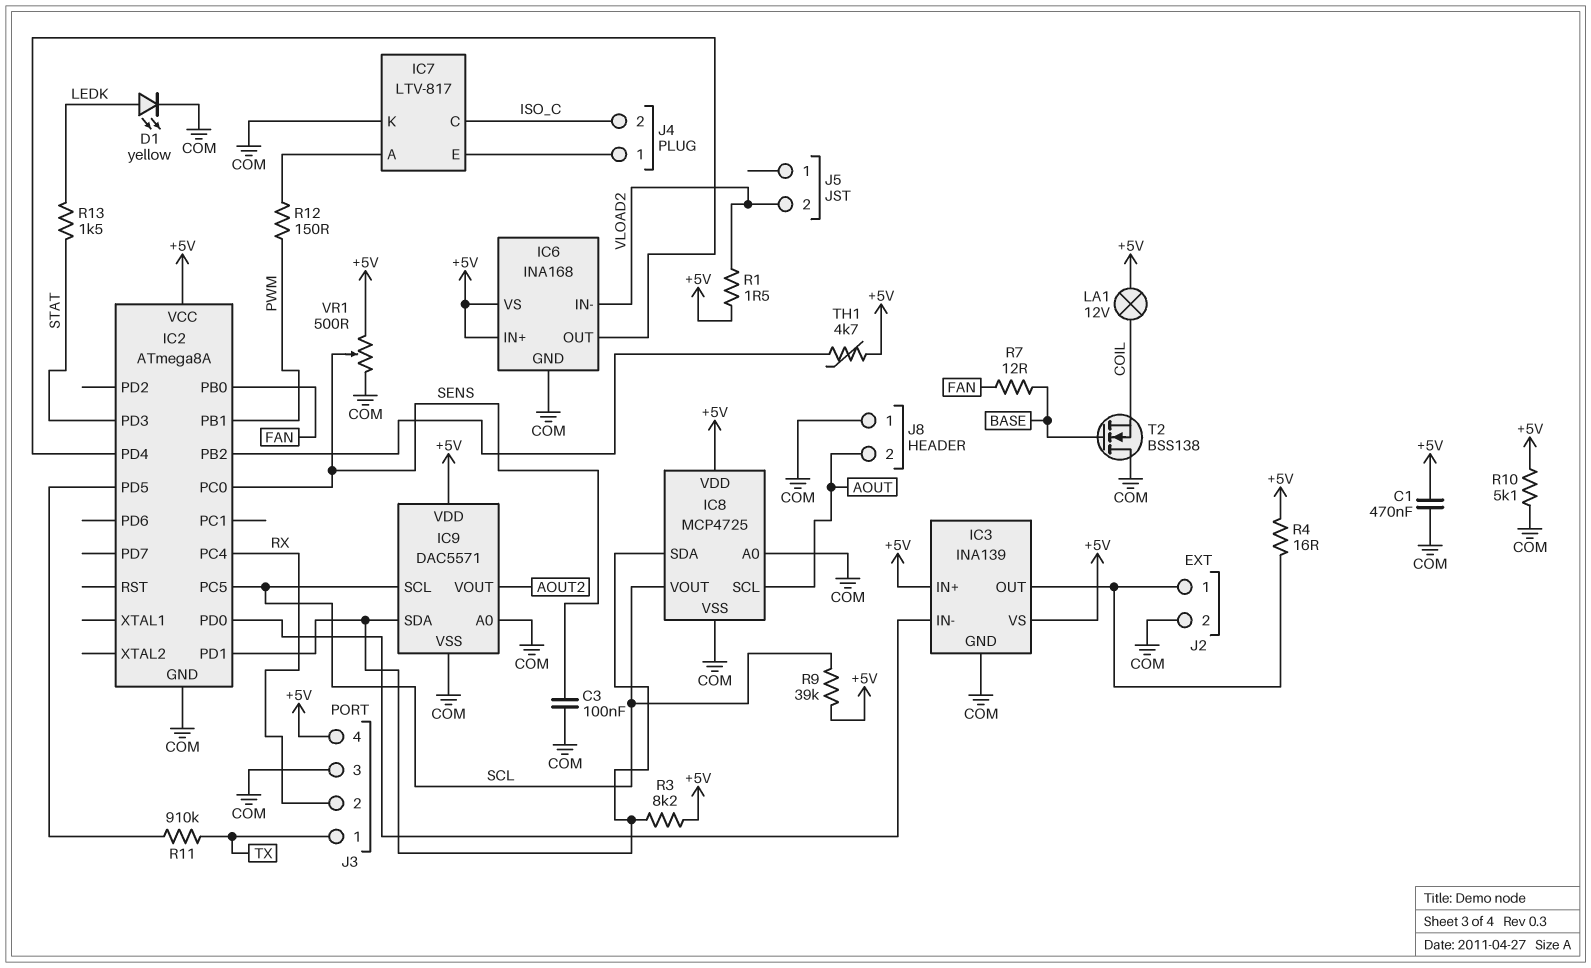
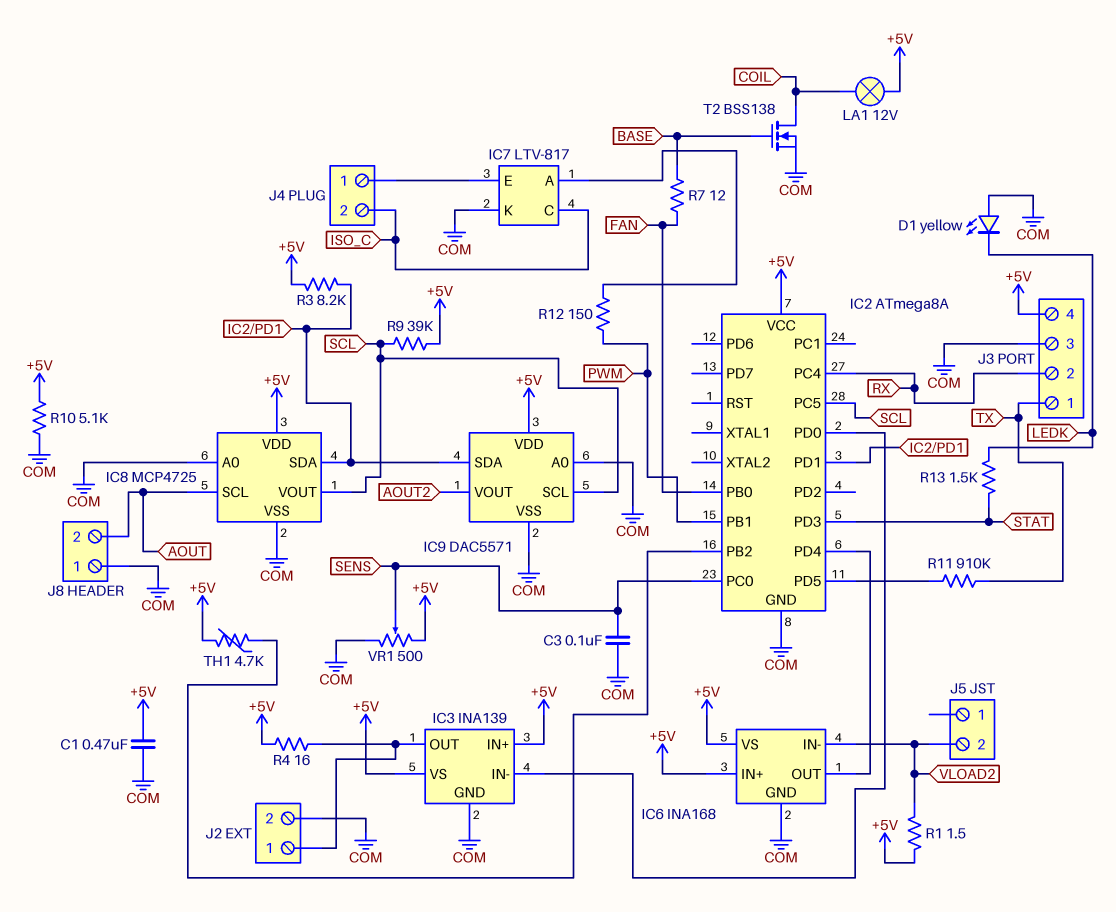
D1: LED yellow (A LEDK, K COM) -> LED yellow (A COM, K LEDK)
T2: NMOS BSS138 (G BASE, D COM, S COIL) -> NMOS BSS138 (G BASE, D COIL, S COM)

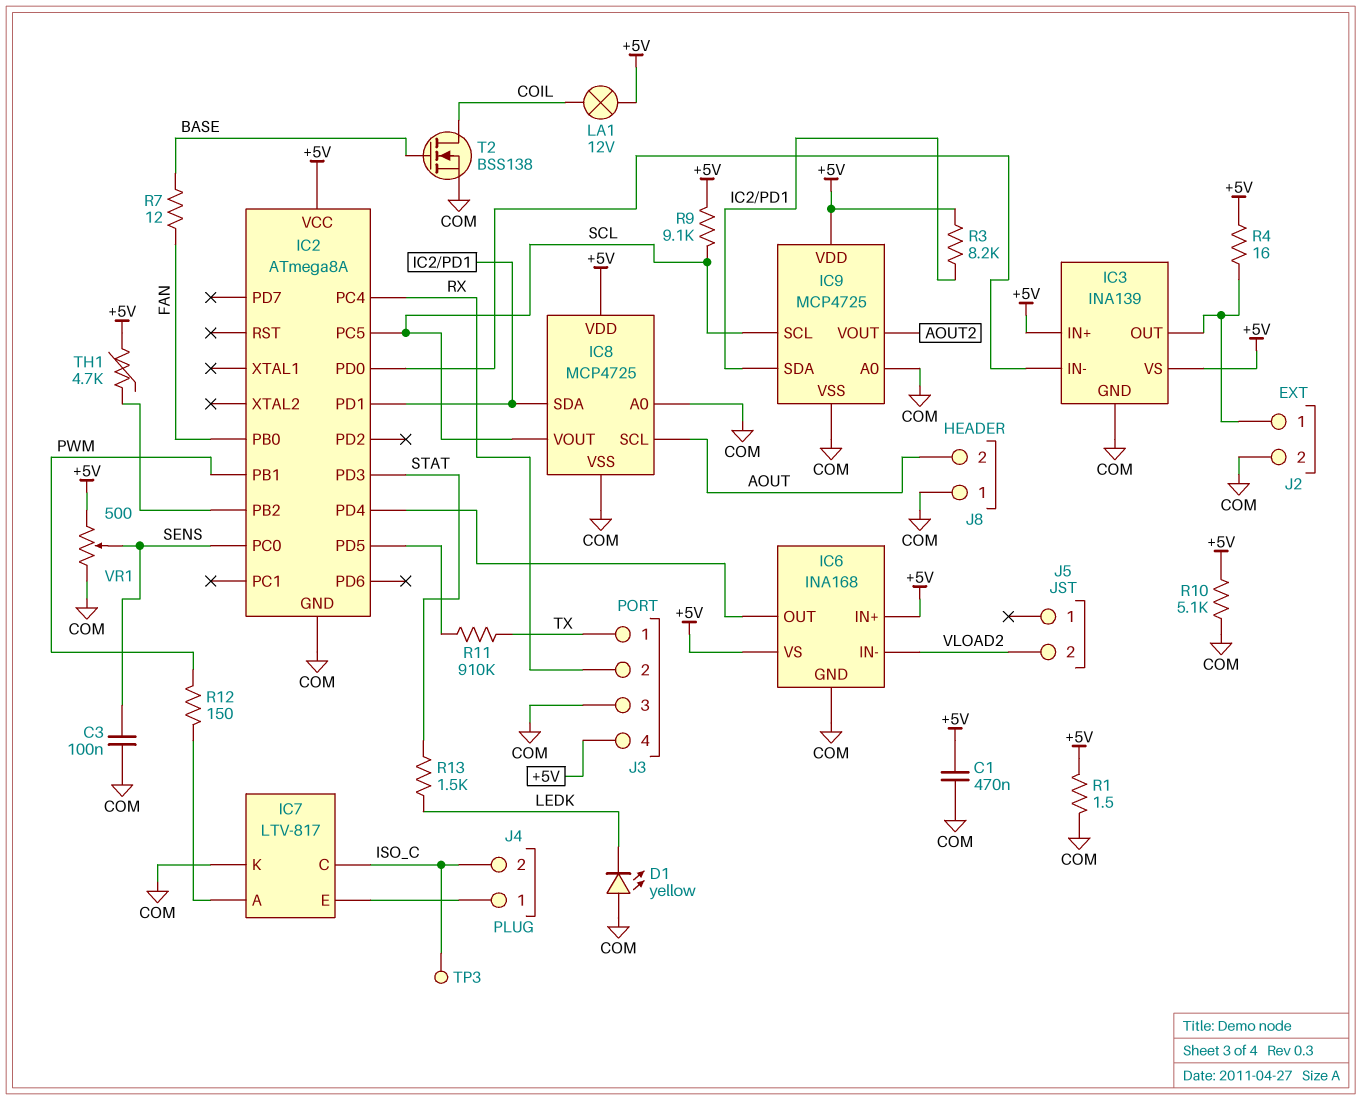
IC9: DAC5571 -> MCP4725
R1: 1.5 (+5V, VLOAD2) -> 1.5 (+5V, COM)
R9: 39k (+5V, SCL) -> 9.1k (+5V, SCL)
TP3: none -> test point (ISO_C)

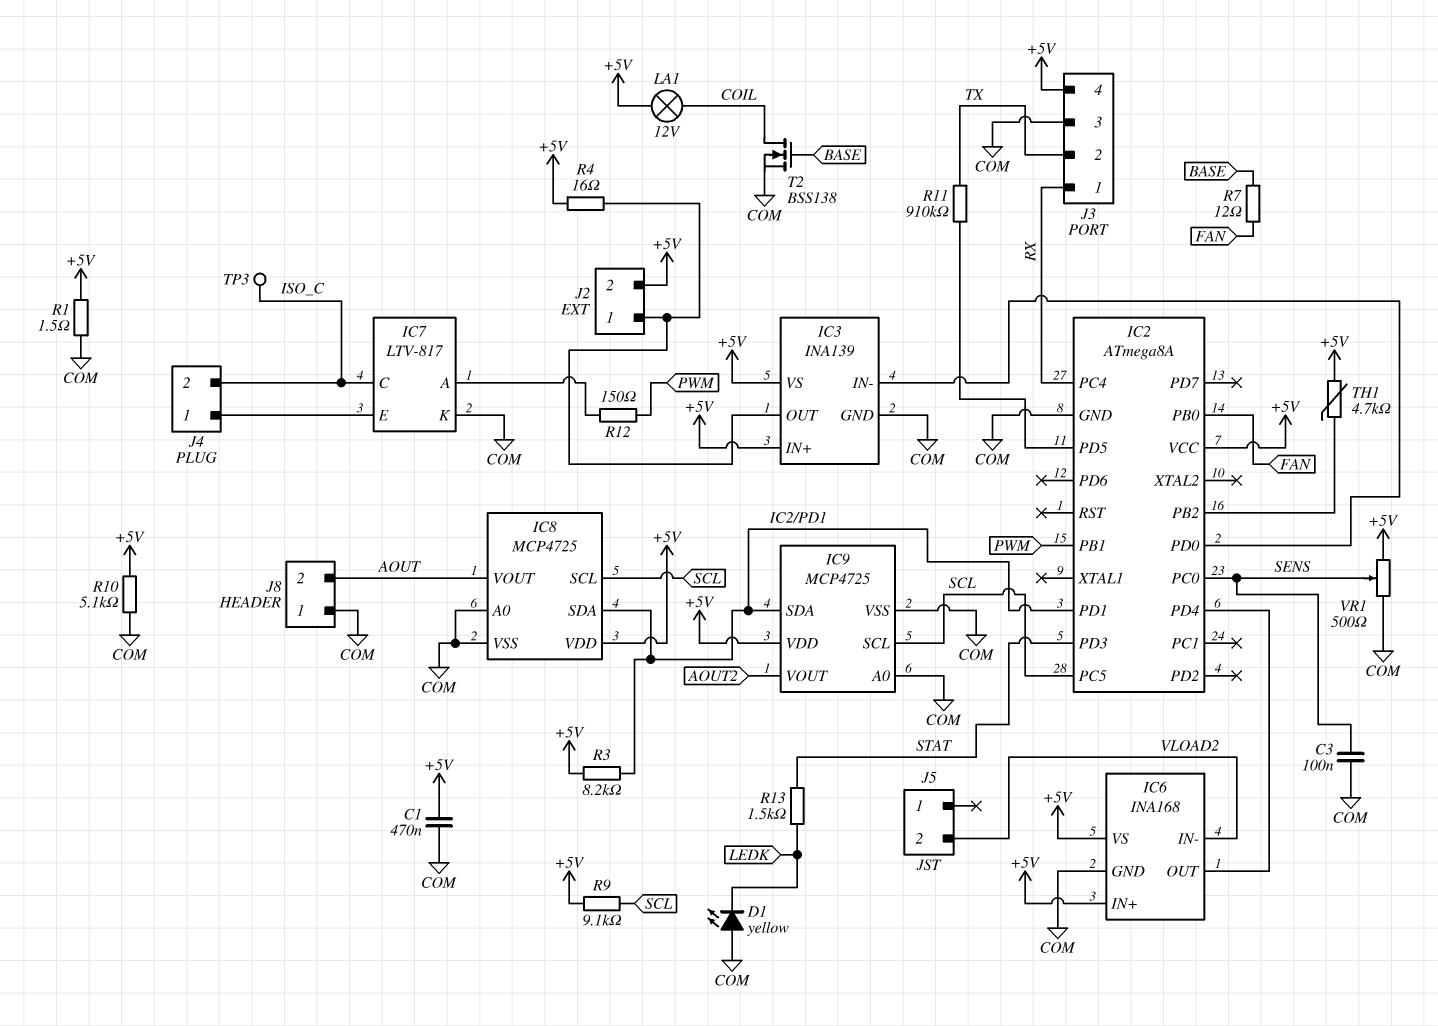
IC8 pin SCL: AOUT -> SCL
IC8 pin VOUT: SCL -> AOUT
J2 pin 2: COM -> +5V
J3 pin 1: TX -> RX
J3 pin 2: RX -> TX

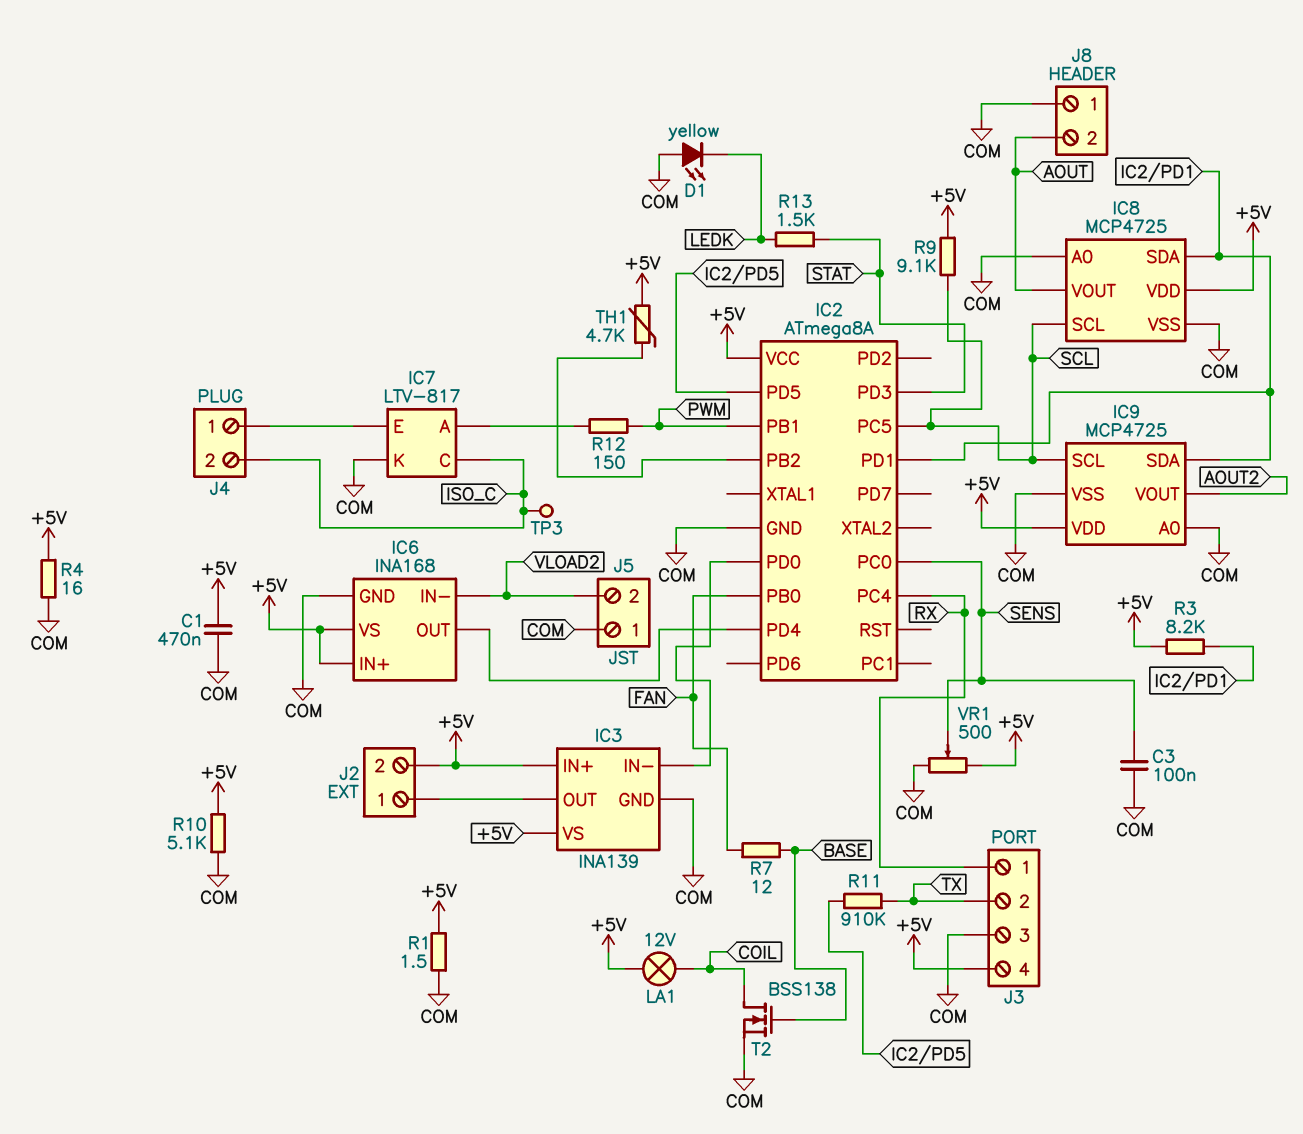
J5 pin 1: none -> COM
R4: 16 (+5V, IC3/OUT) -> 16 (+5V, COM)

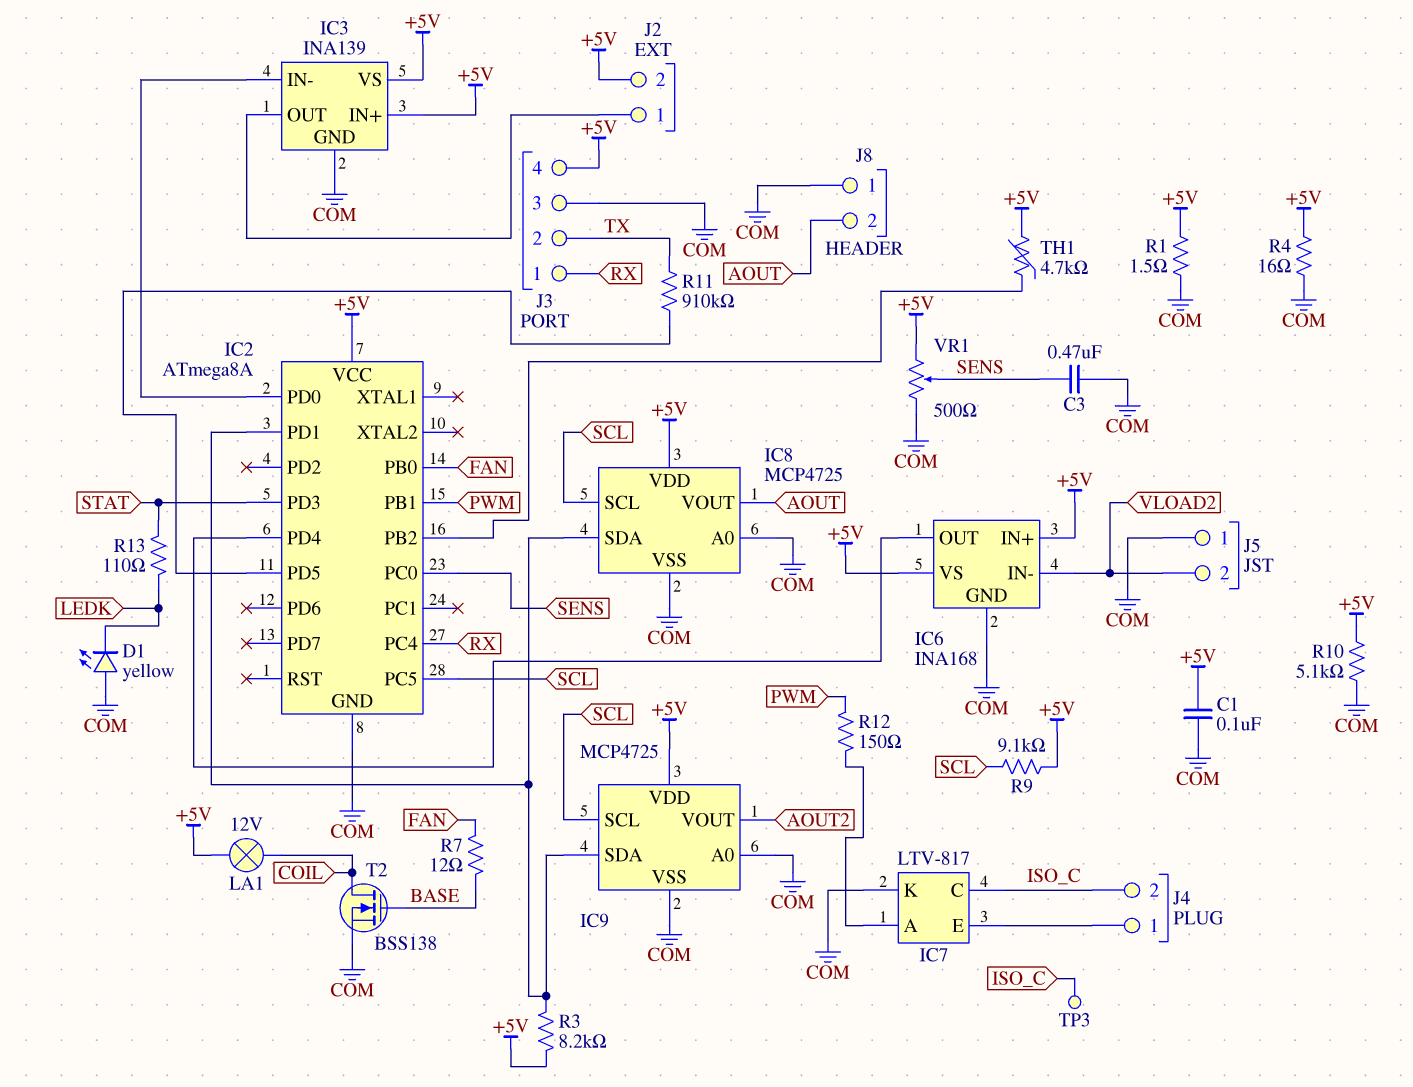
C1: 470nF (+5V, COM) -> 100nF (+5V, COM)
C3: 100nF (COM, SENS) -> 470nF (COM, SENS)
R13: 1.5k (LEDK, STAT) -> 110 (LEDK, STAT)

